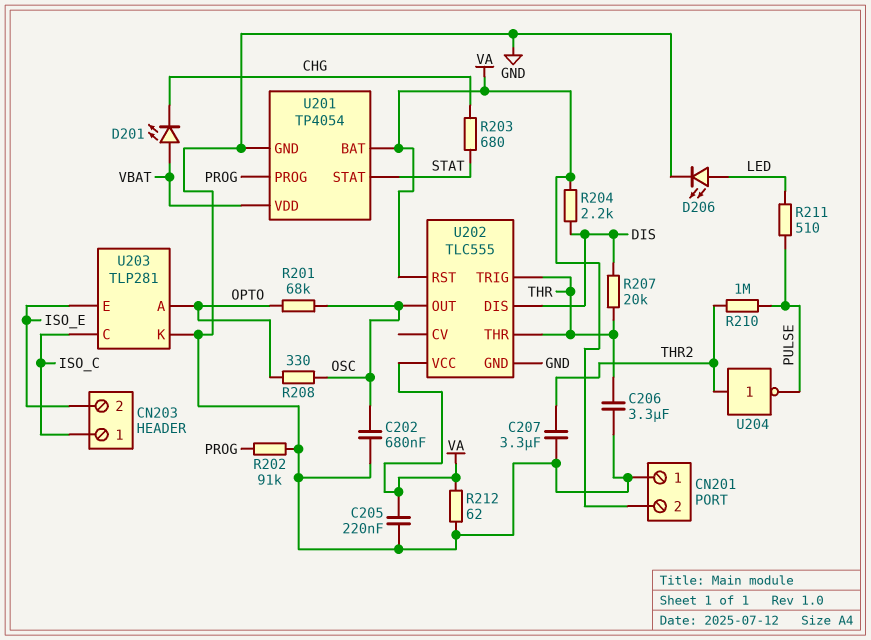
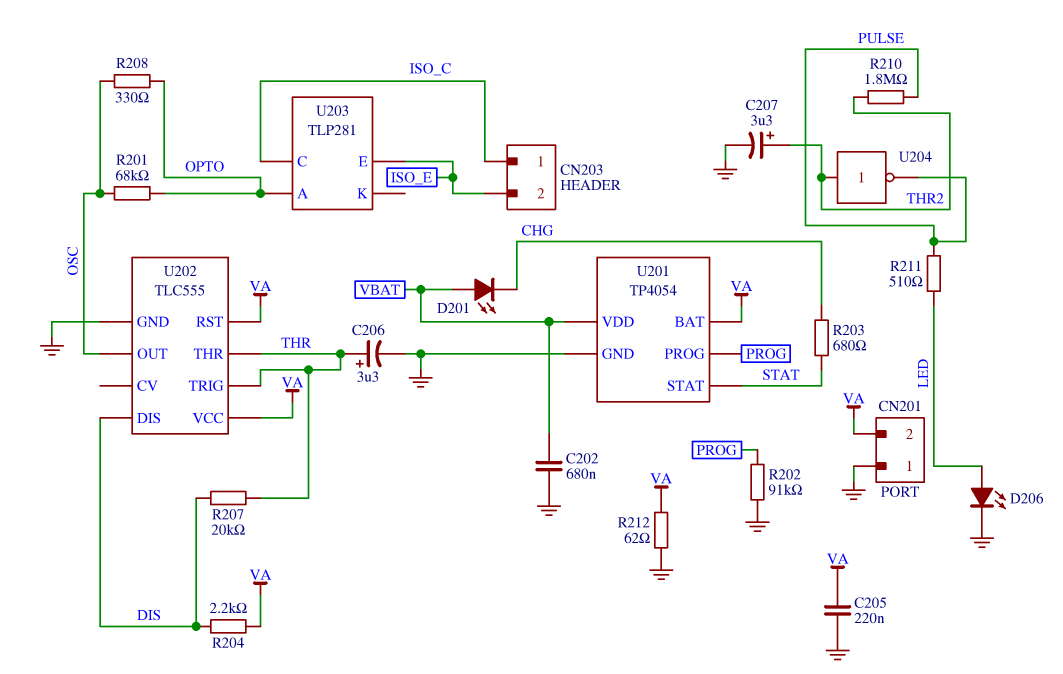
C202: 680nF (GND, OSC) -> 680nF (GND, VBAT)
C206: 3.3uF (GND, THR) -> 3.3uF (plus THR, minus GND)
C207: 3.3uF (GND, THR2) -> 3.3uF (plus THR2, minus GND)
R210: 1M (PULSE, THR2) -> 1.8M (PULSE, THR2)
U203 pin K: GND -> none

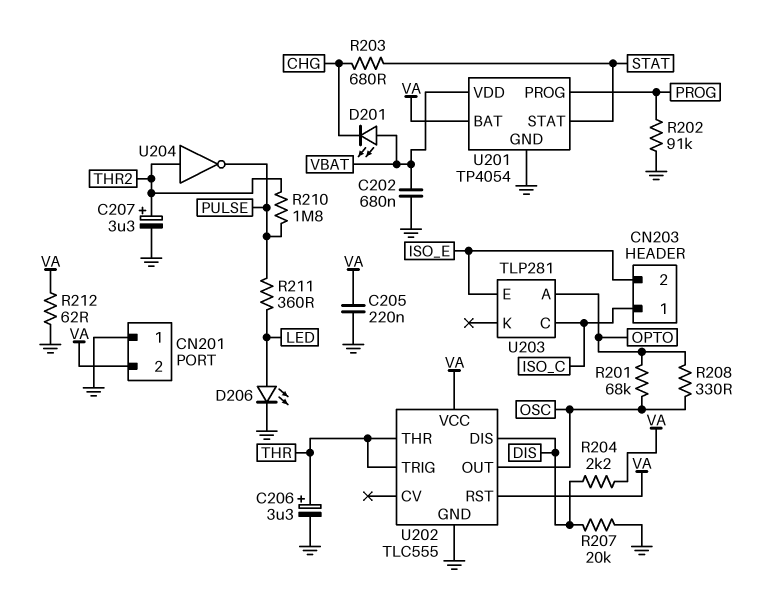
R207: 20k (DIS, THR) -> 20k (DIS, GND)
R211: 510 (LED, PULSE) -> 360 (LED, PULSE)

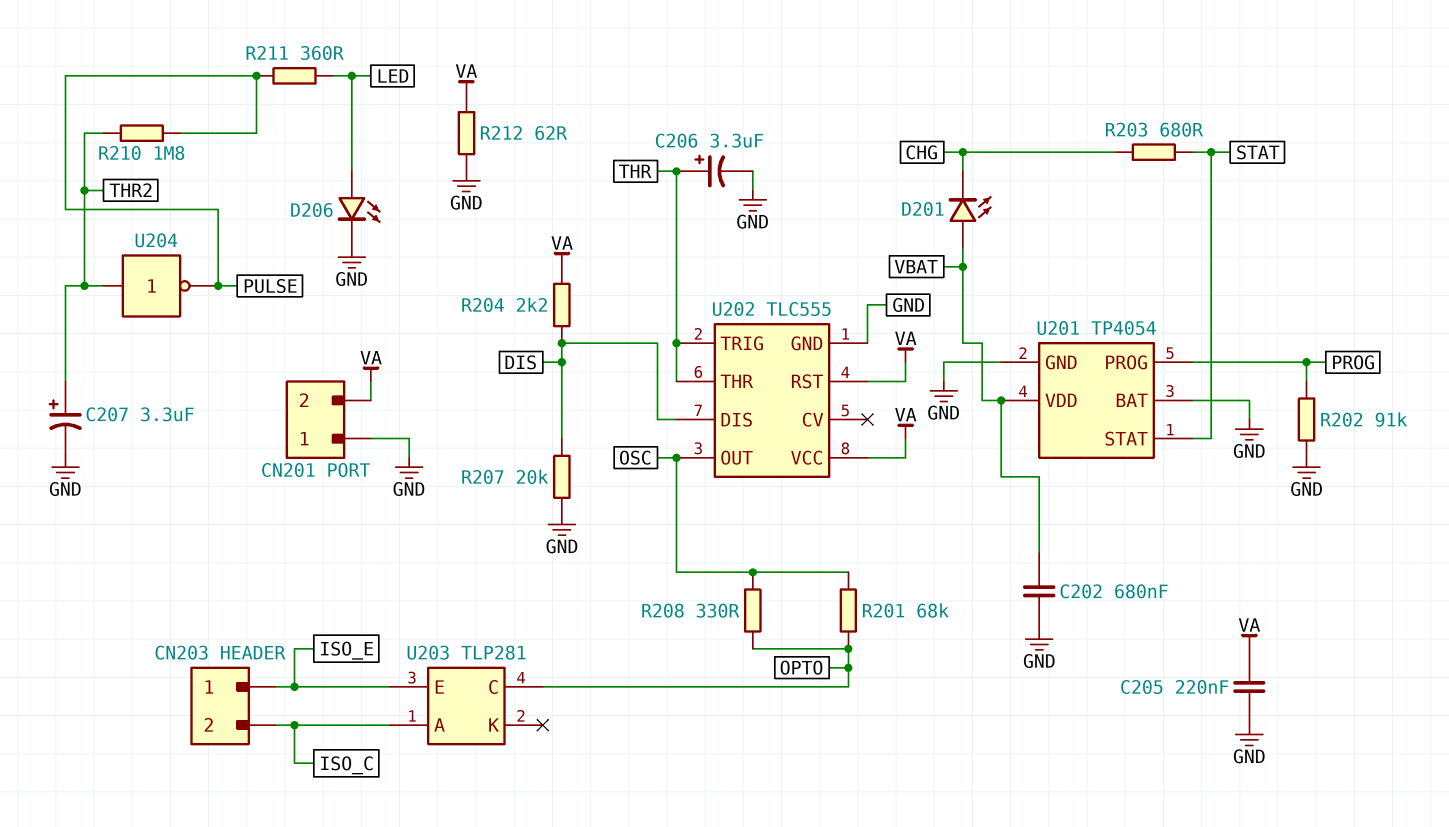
CN203 pin 1: ISO_C -> ISO_E
CN203 pin 2: ISO_E -> ISO_C
U201 pin BAT: VA -> GND
U203 pin A: OPTO -> ISO_C
U203 pin C: ISO_C -> OPTO

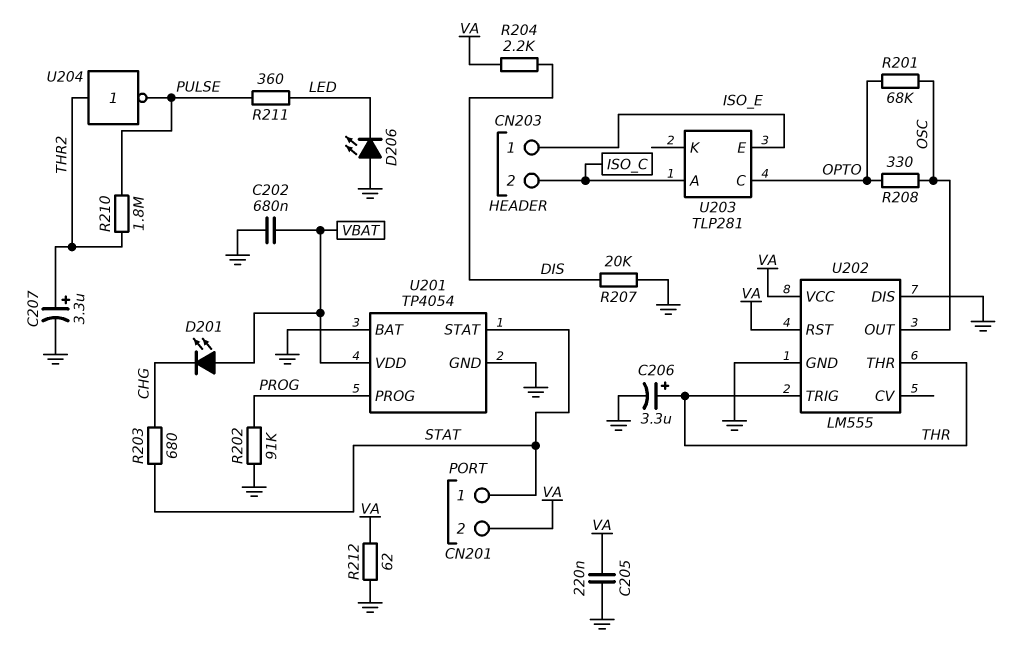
CN201 pin 1: GND -> STAT
D206: LED (A LED, K GND) -> LED (A GND, K LED)
U202: TLC555 -> LM555
U202 pin DIS: DIS -> GND

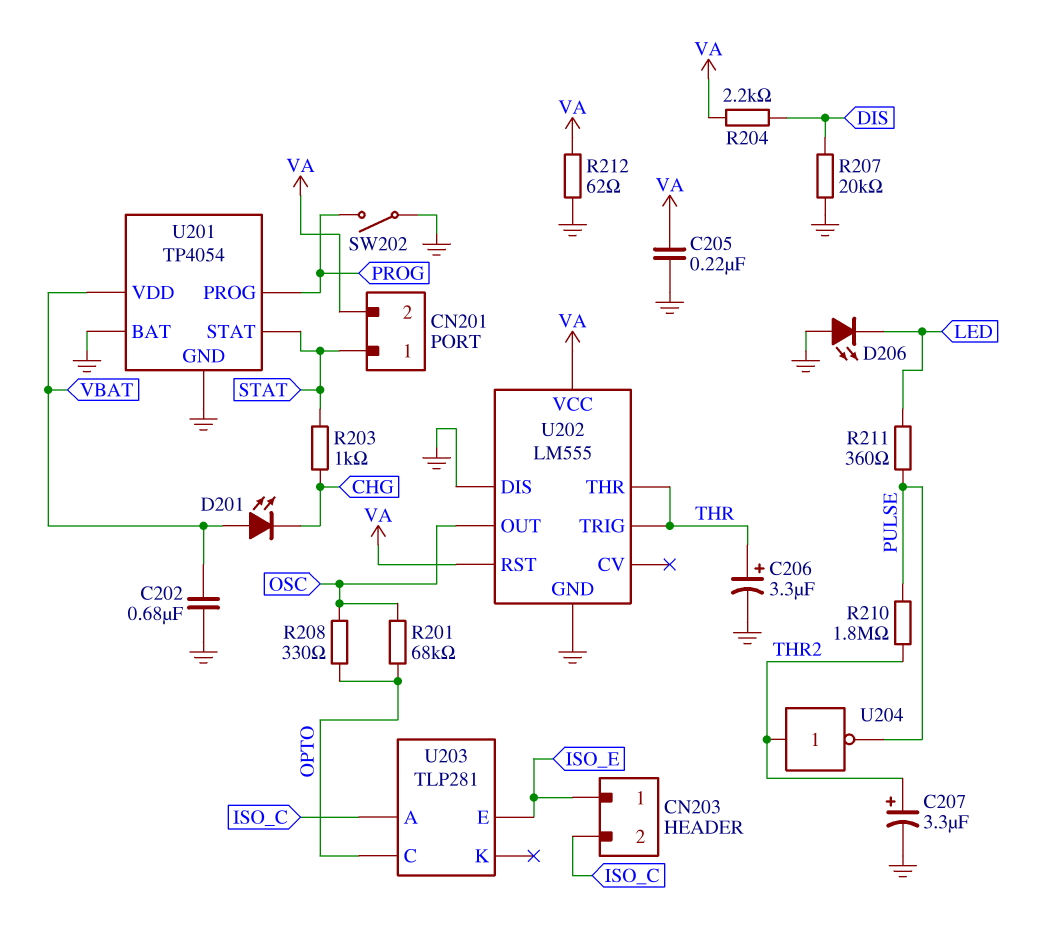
R202: 91k (GND, PROG) -> none
R203: 680 (CHG, STAT) -> 1k (CHG, STAT)
SW202: none -> switch (GND, PROG)

